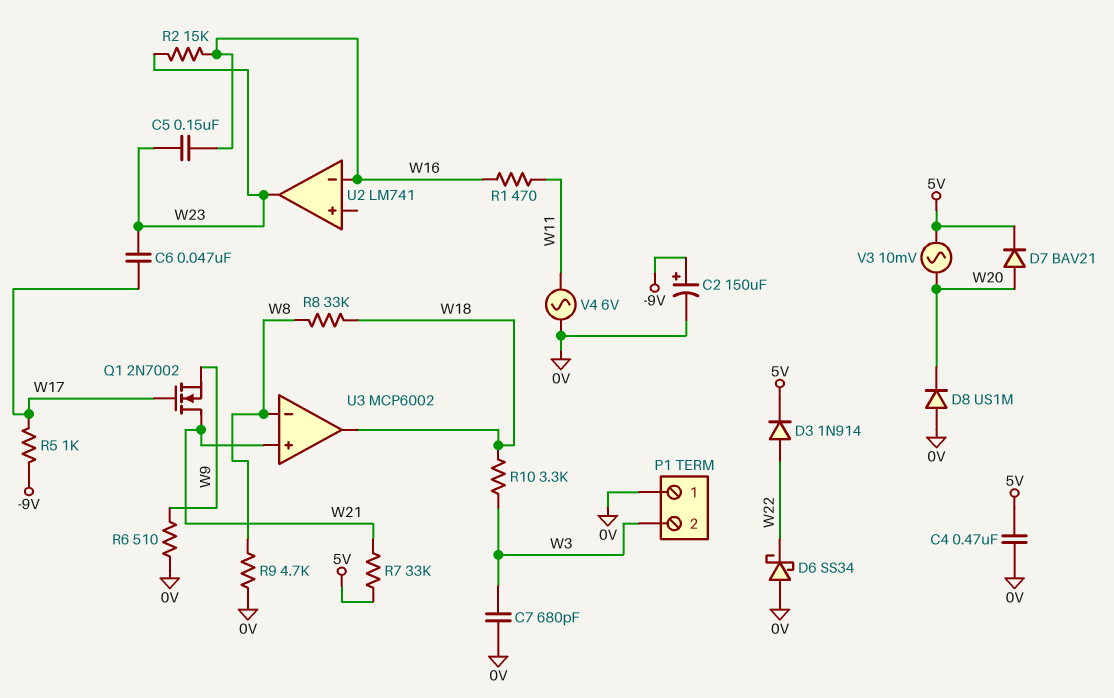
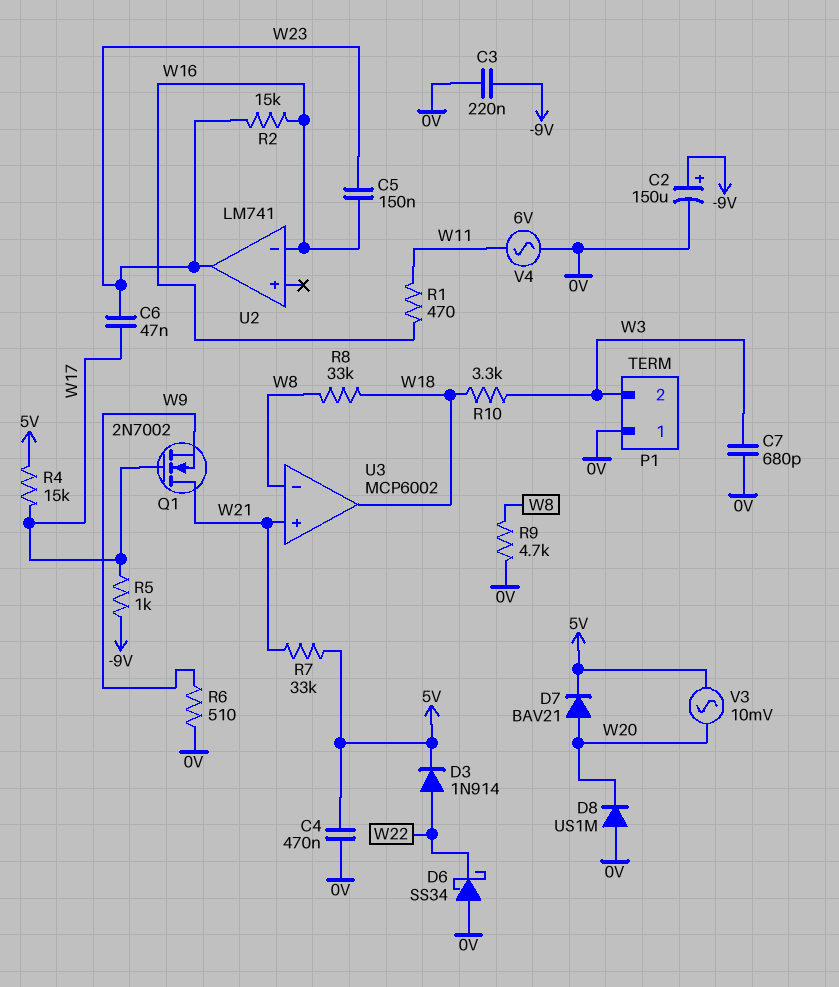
C3: none -> 220nF (-9V, 0V)
R4: none -> 15k (5V, W17)

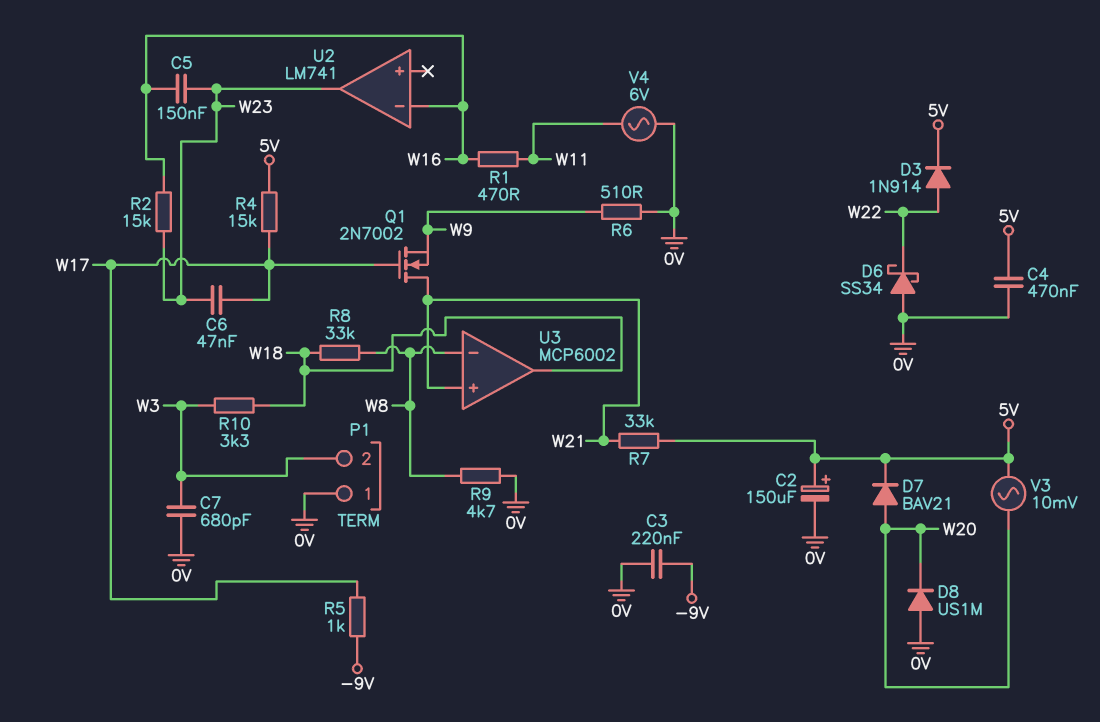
C2: 150uF (plus -9V, minus 0V) -> 150uF (plus 5V, minus 0V)

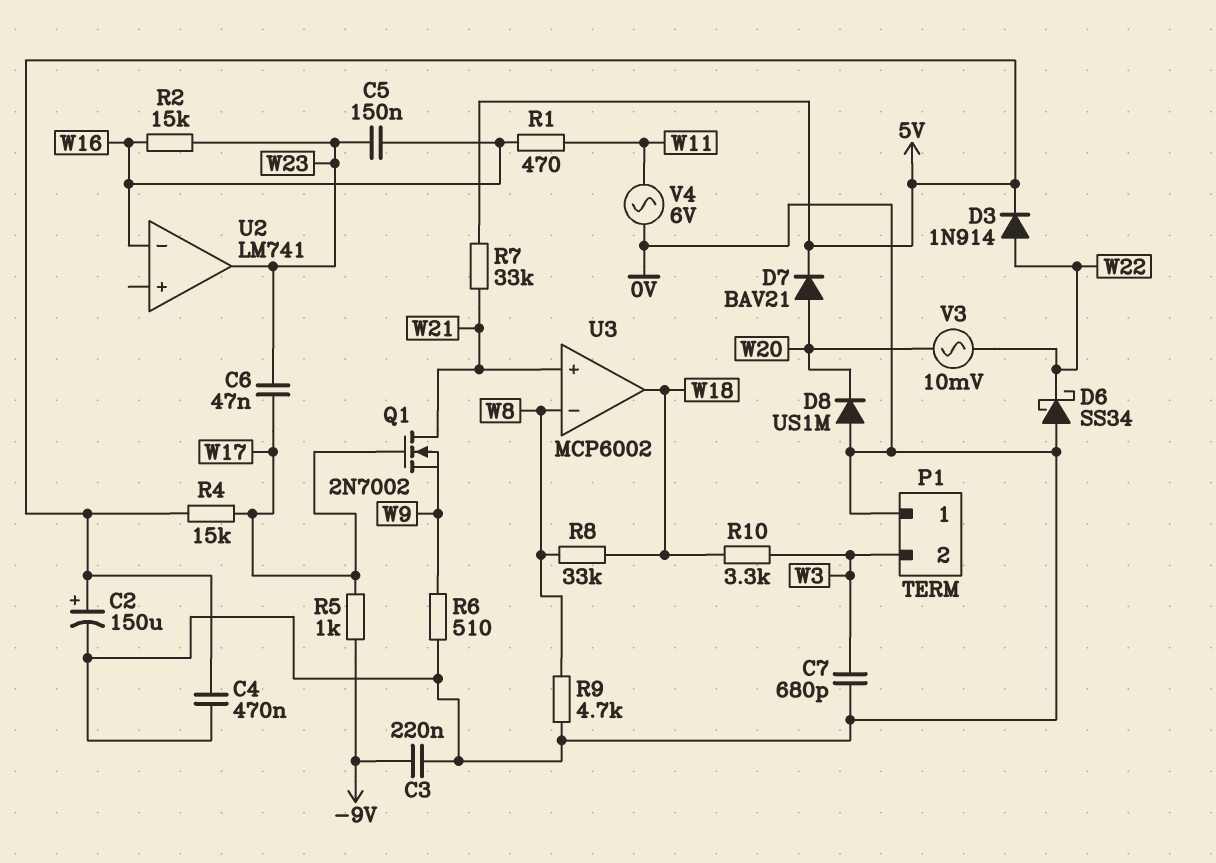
V3: AC 10mV (5V, W20) -> AC 10mV (W20, W22)

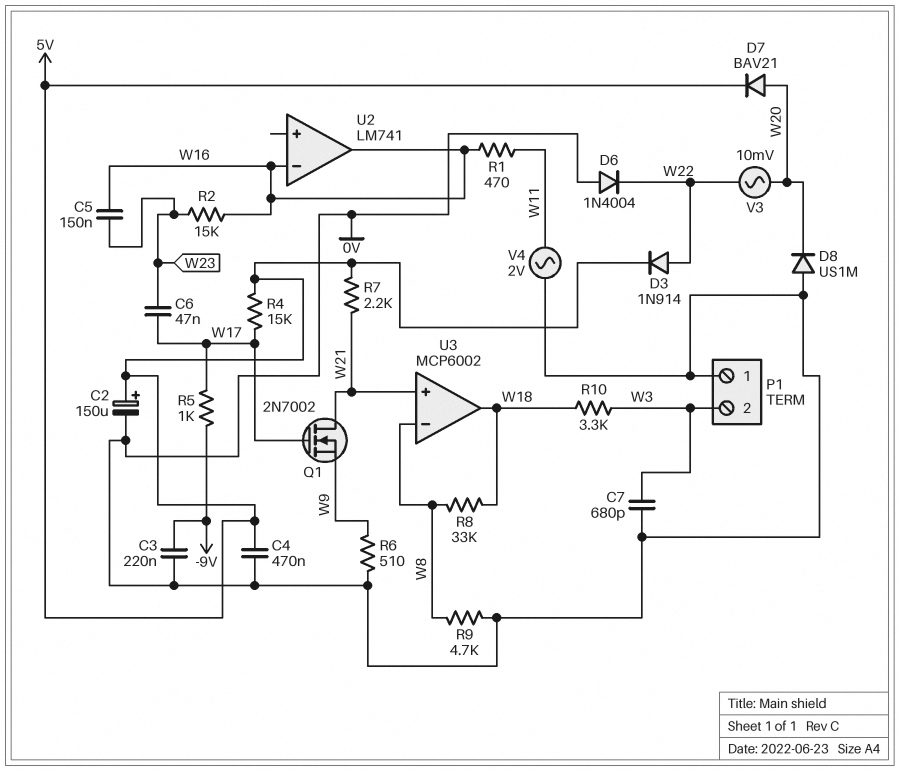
D6: schottky SS34 (A 0V, K W22) -> diode 1N4004 (A 0V, K W22)
R7: 33k (5V, W21) -> 2.2k (5V, W21)
U2 pin out: W23 -> W16
V4: AC 6V (0V, W11) -> AC 2V (0V, W11)

